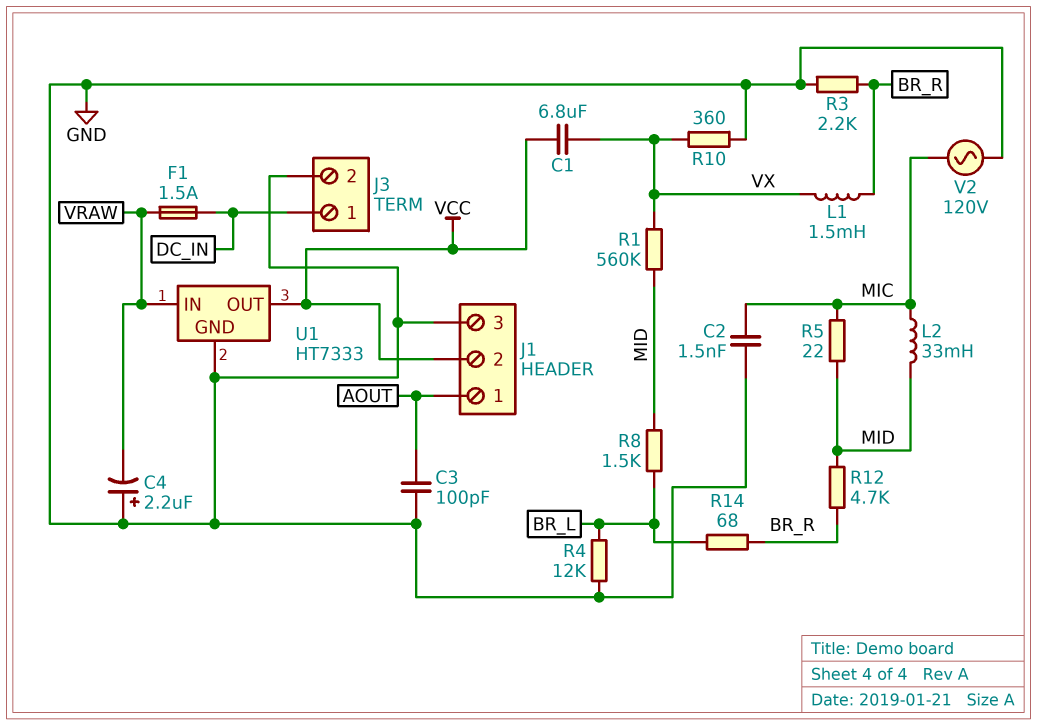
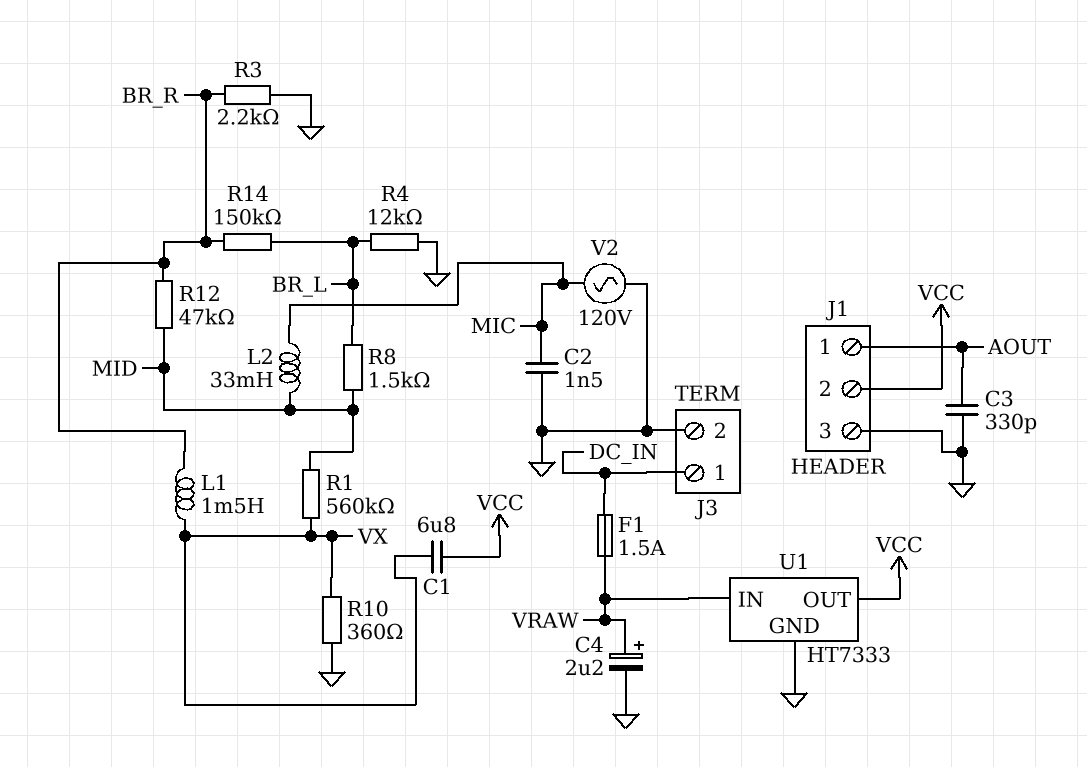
C3: 100pF (AOUT, GND) -> 330pF (AOUT, GND)
C4: 2.2uF (plus GND, minus VRAW) -> 2.2uF (plus VRAW, minus GND)
R5: 22 (MIC, MID) -> none
R12: 4.7k (BR_R, MID) -> 47k (BR_R, MID)
R14: 68 (BR_L, BR_R) -> 150k (BR_L, BR_R)

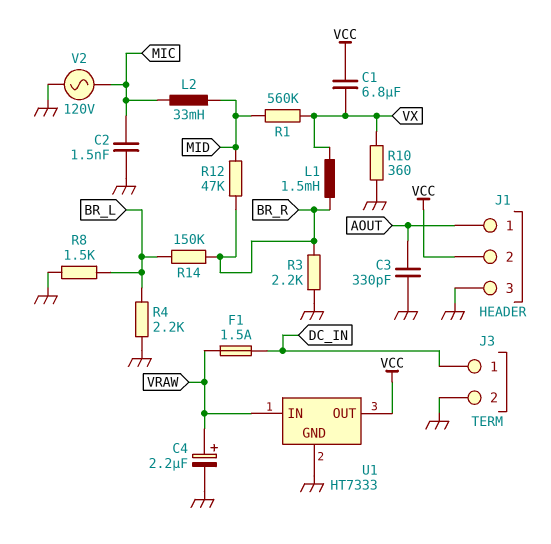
R4: 12k (BR_L, GND) -> 2.2k (BR_L, GND)
R8: 1.5k (BR_L, MID) -> 1.5k (BR_L, GND)

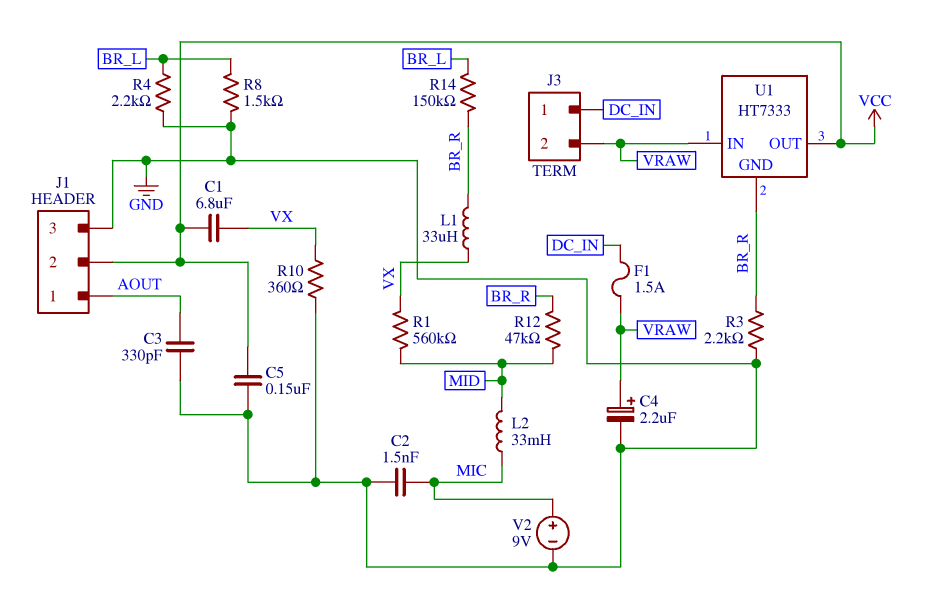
C5: none -> 150nF (GND, VCC)
J3 pin 2: GND -> VRAW
L1: 1.5mH (BR_R, VX) -> 33uH (BR_R, VX)
U1 pin GND: GND -> BR_R
V2: AC 120V (GND, MIC) -> 9V (plus MIC, minus GND)

